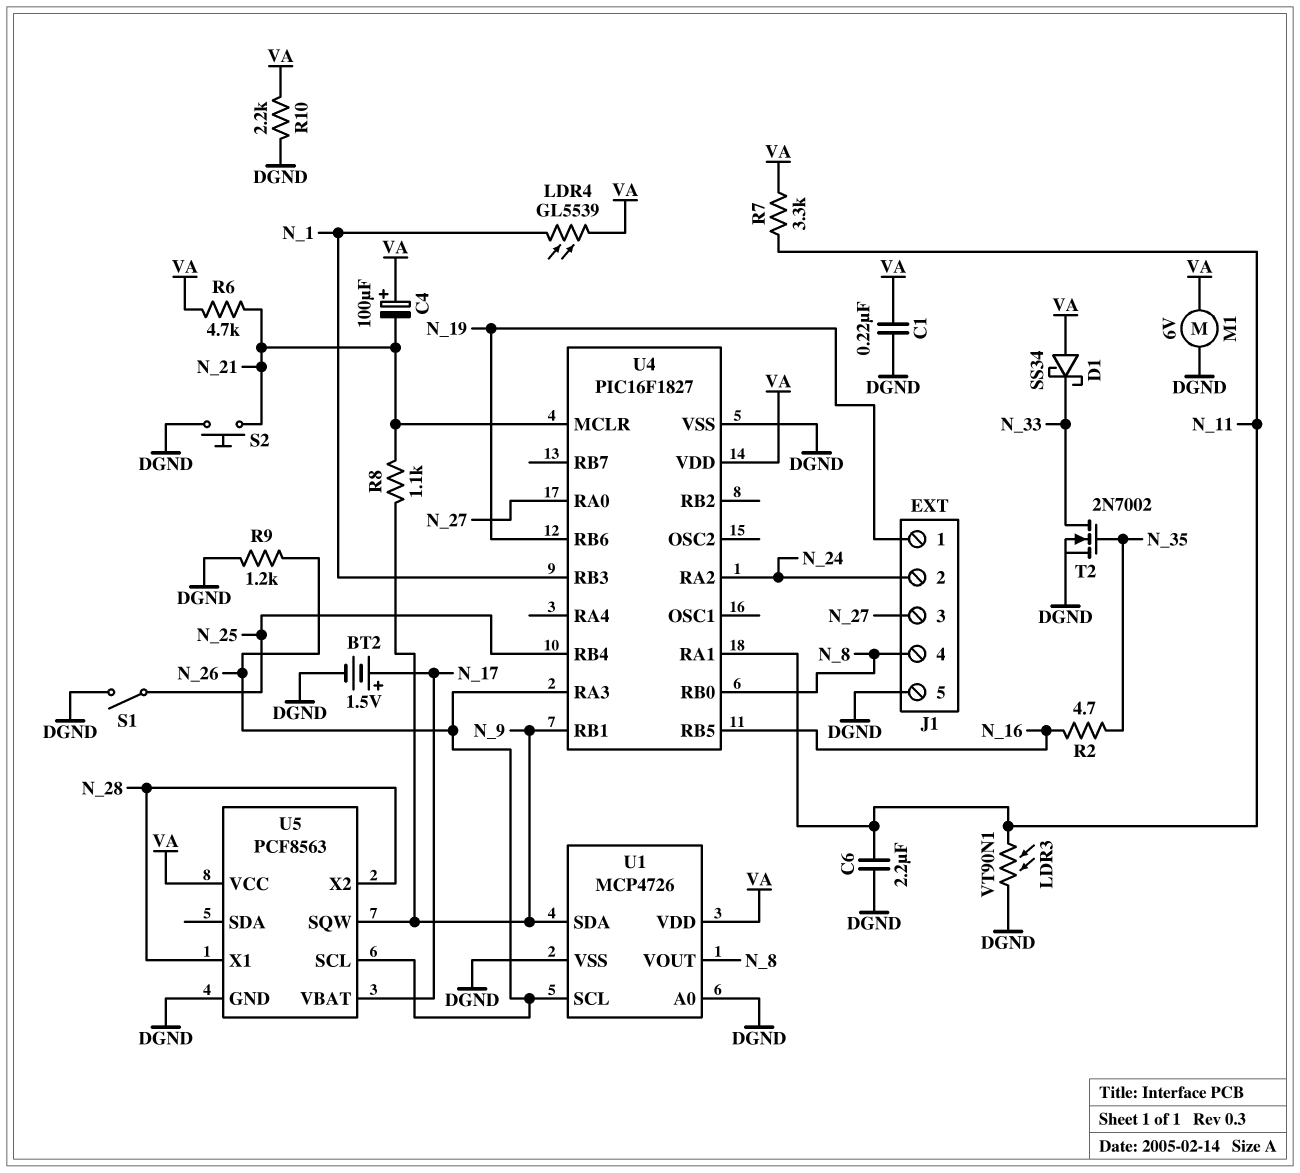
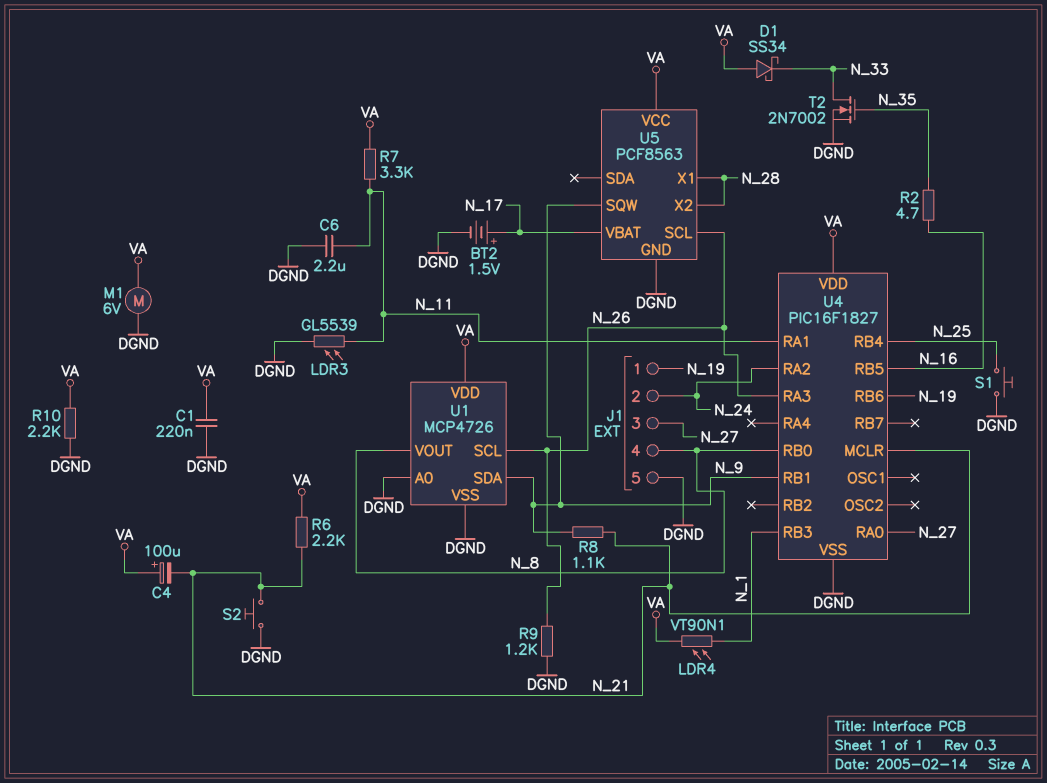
LDR3: VT90N1 (DGND, N_11) -> GL5539 (DGND, N_11)
LDR4: GL5539 (N_1, VA) -> VT90N1 (N_1, VA)
R6: 4.7k (N_21, VA) -> 2.2k (N_21, VA)
S1: switch (DGND, N_25) -> button (DGND, N_25)

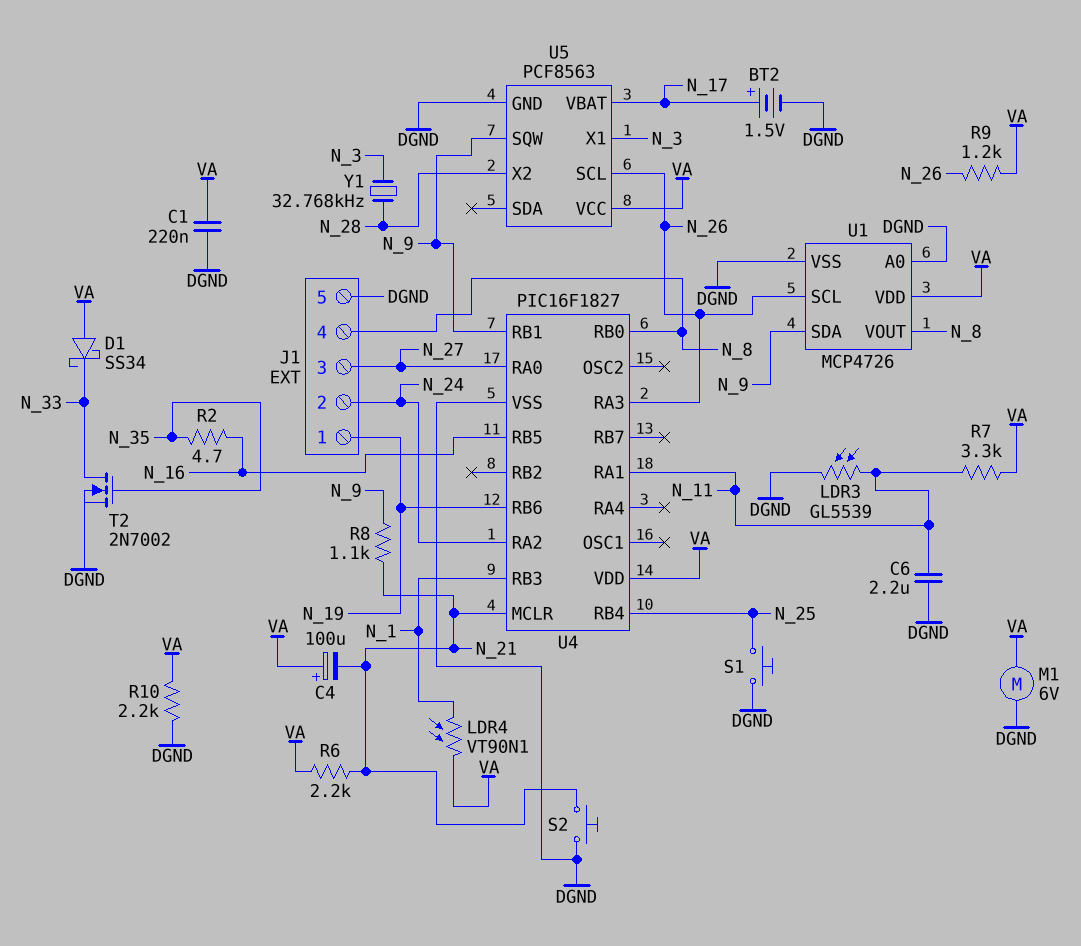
R9: 1.2k (DGND, N_26) -> 1.2k (N_26, VA)
U5 pin X1: N_28 -> N_3
Y1: none -> 32.768kHz (N_3, N_28)

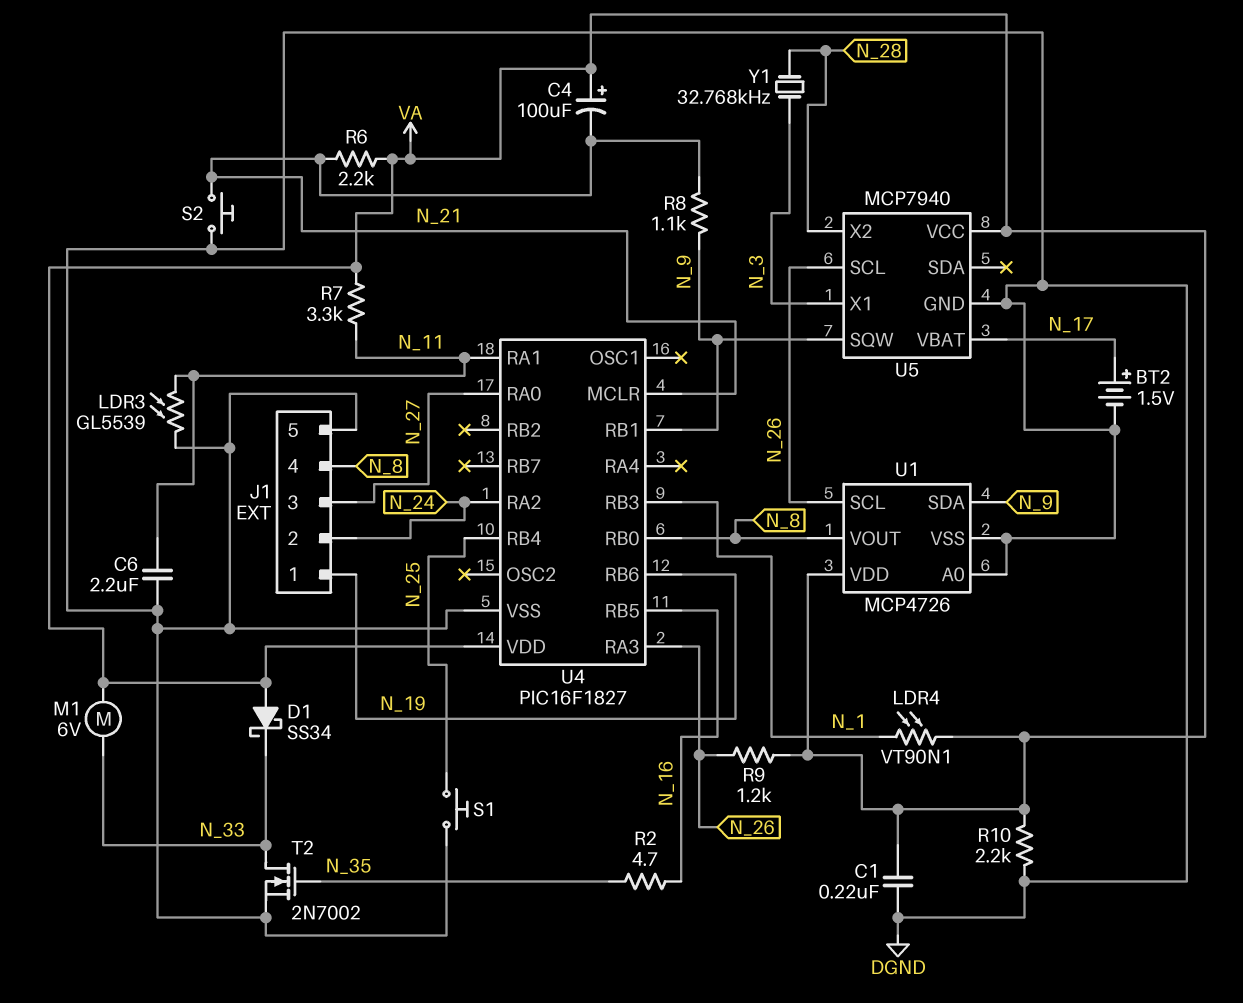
M1: motor 6V (DGND, VA) -> motor 6V (N_33, VA)
U5: PCF8563 -> MCP7940

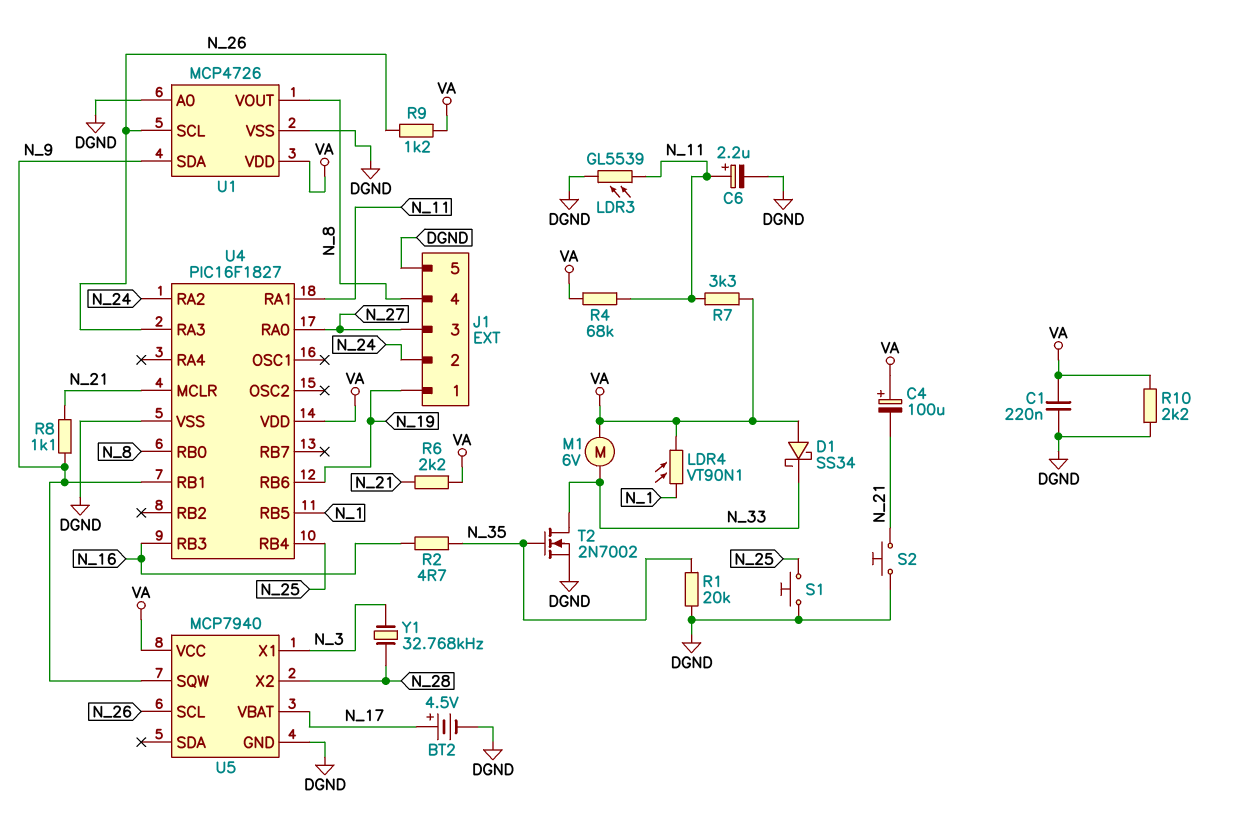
BT2: 1.5V (plus N_17, minus DGND) -> 4.5V (plus N_17, minus DGND)
C6: 2.2uF (DGND, N_11) -> 2.2uF (plus N_11, minus DGND)
R1: none -> 20k (DGND, N_35)
R4: none -> 68k (N_11, VA)
U4 pin RB3: N_1 -> N_16
U4 pin RB5: N_16 -> N_1

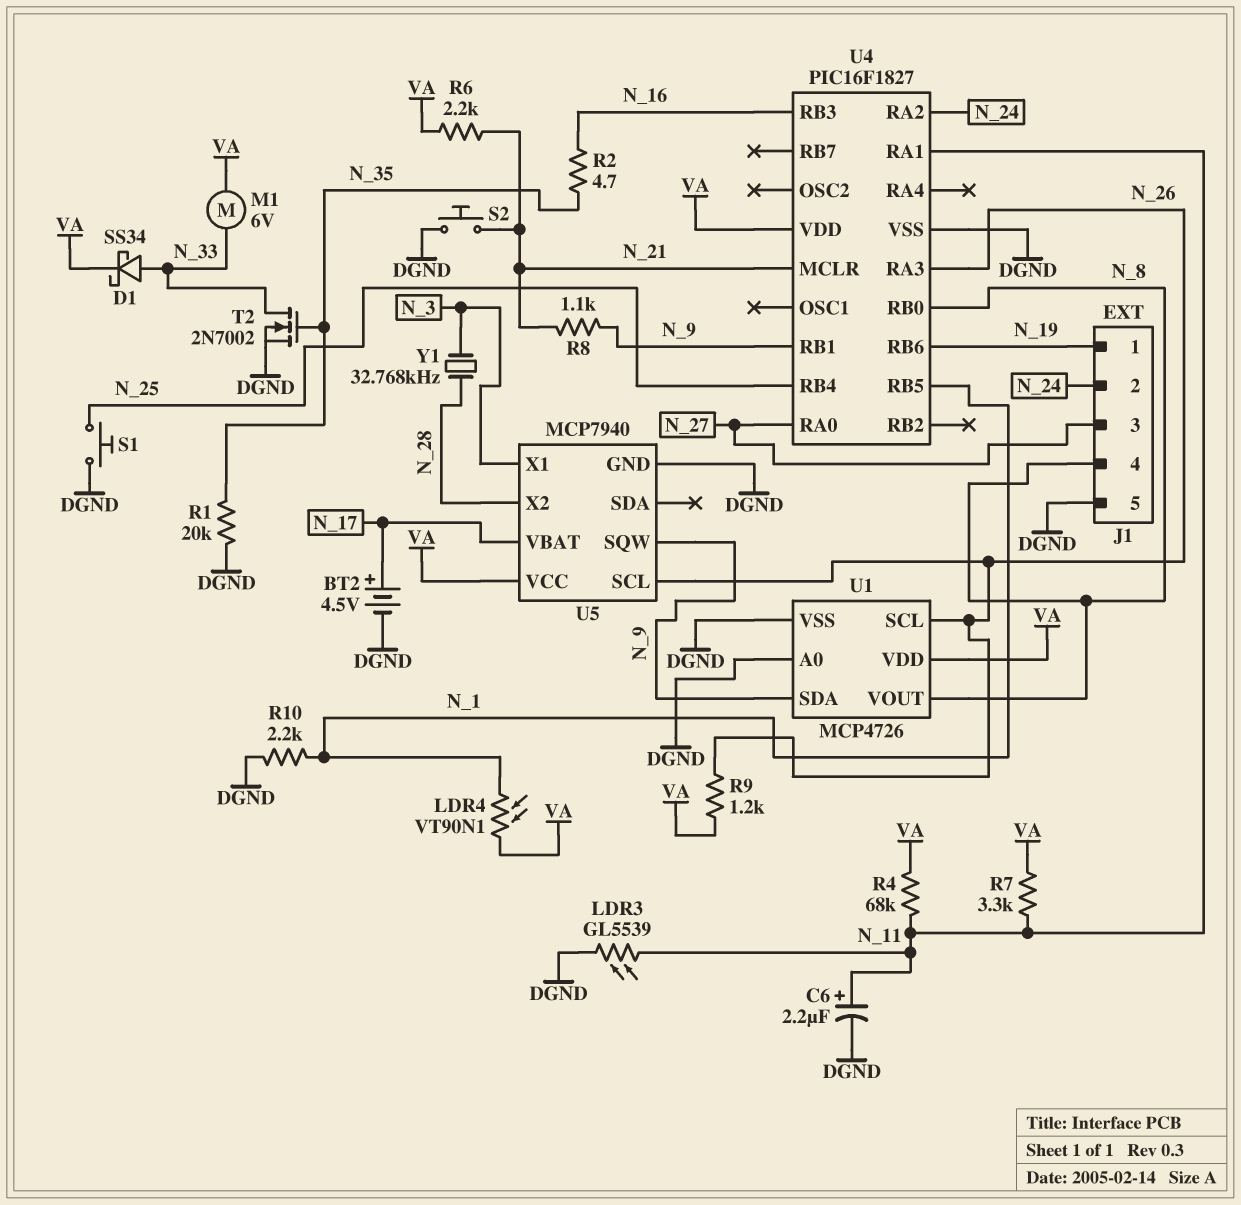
C1: 220nF (DGND, VA) -> none
C4: 100uF (plus VA, minus N_21) -> none
D1: schottky SS34 (A VA, K N_33) -> schottky SS34 (A N_33, K VA)
R10: 2.2k (DGND, VA) -> 2.2k (DGND, N_1)

